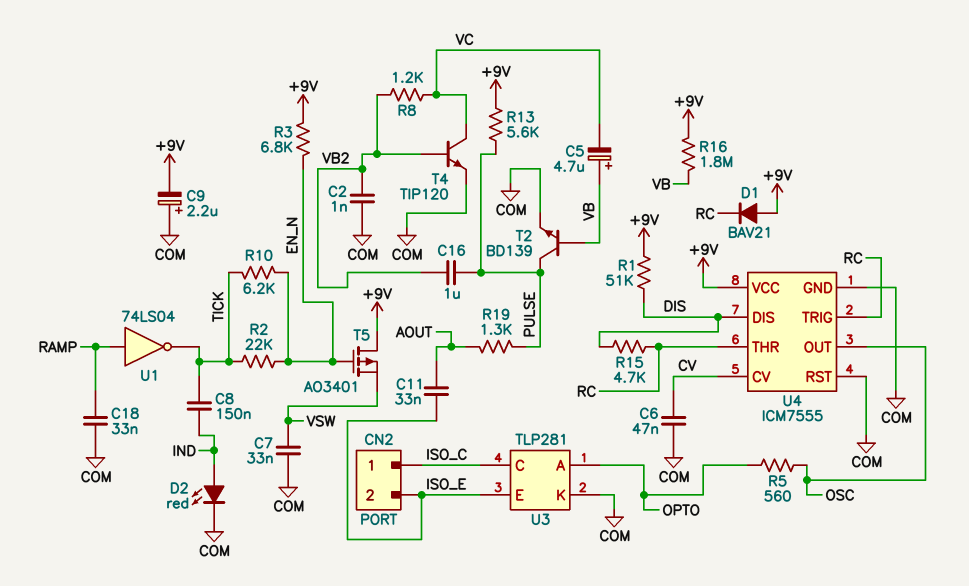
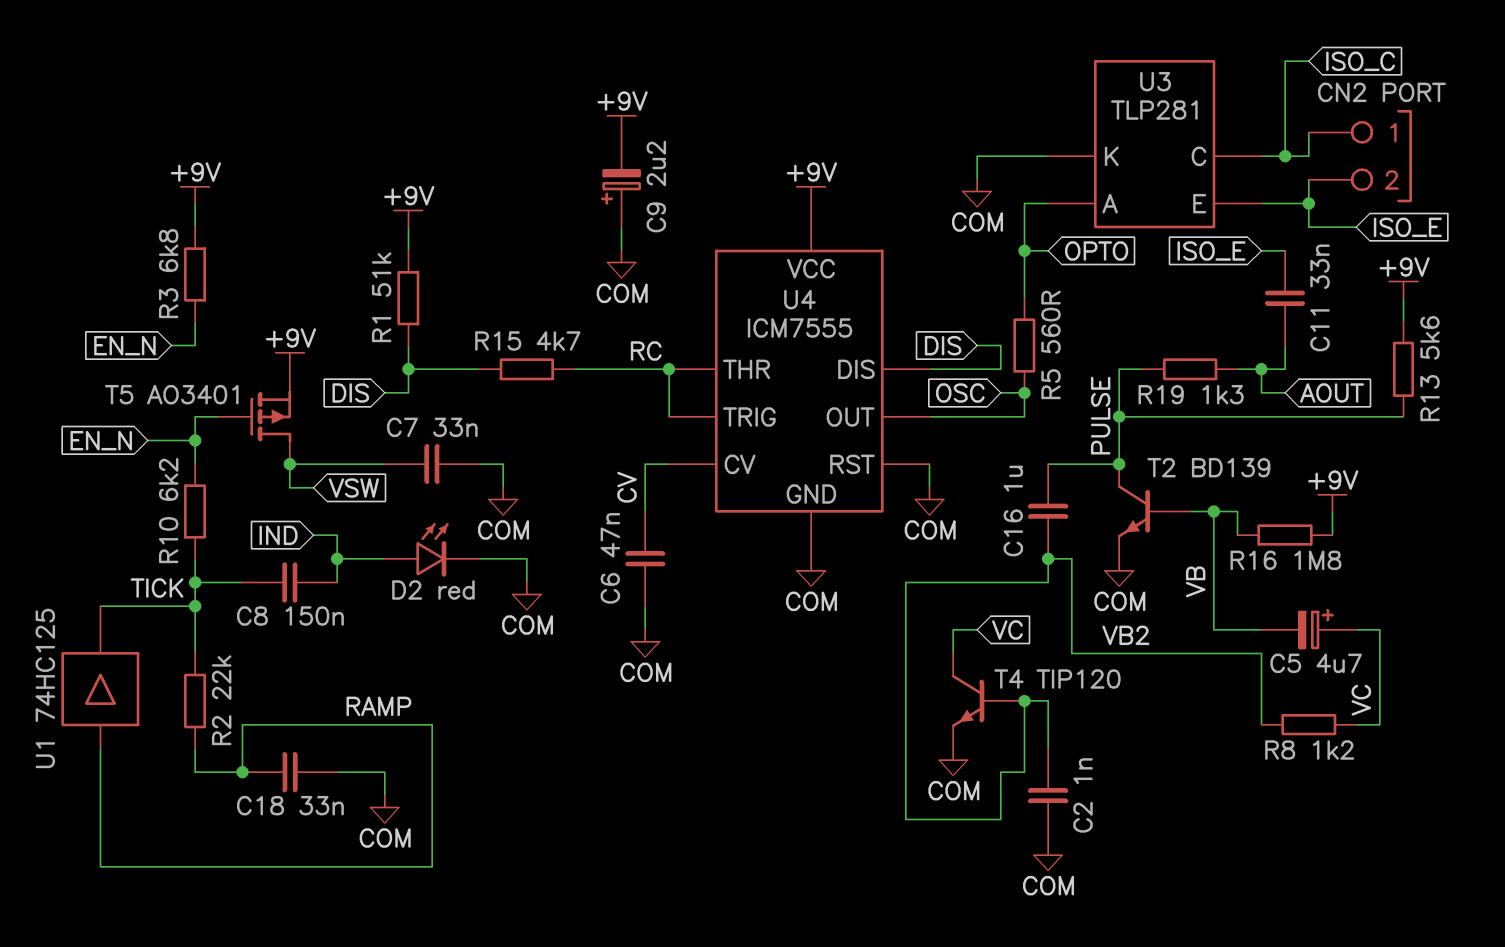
C5: 4.7uF (plus VB, minus VC) -> 4.7uF (plus VC, minus VB)
D1: diode BAV21 (A +9V, K RC) -> none
R2: 22k (EN_N, TICK) -> 22k (RAMP, TICK)
T5: PMOS AO3401 (G EN_N, D +9V, S VSW) -> PMOS AO3401 (G EN_N, D VSW, S +9V)
U1: NOT 74LS04 (in RAMP, out TICK) -> buffer 74HC125 (in RAMP, out TICK)

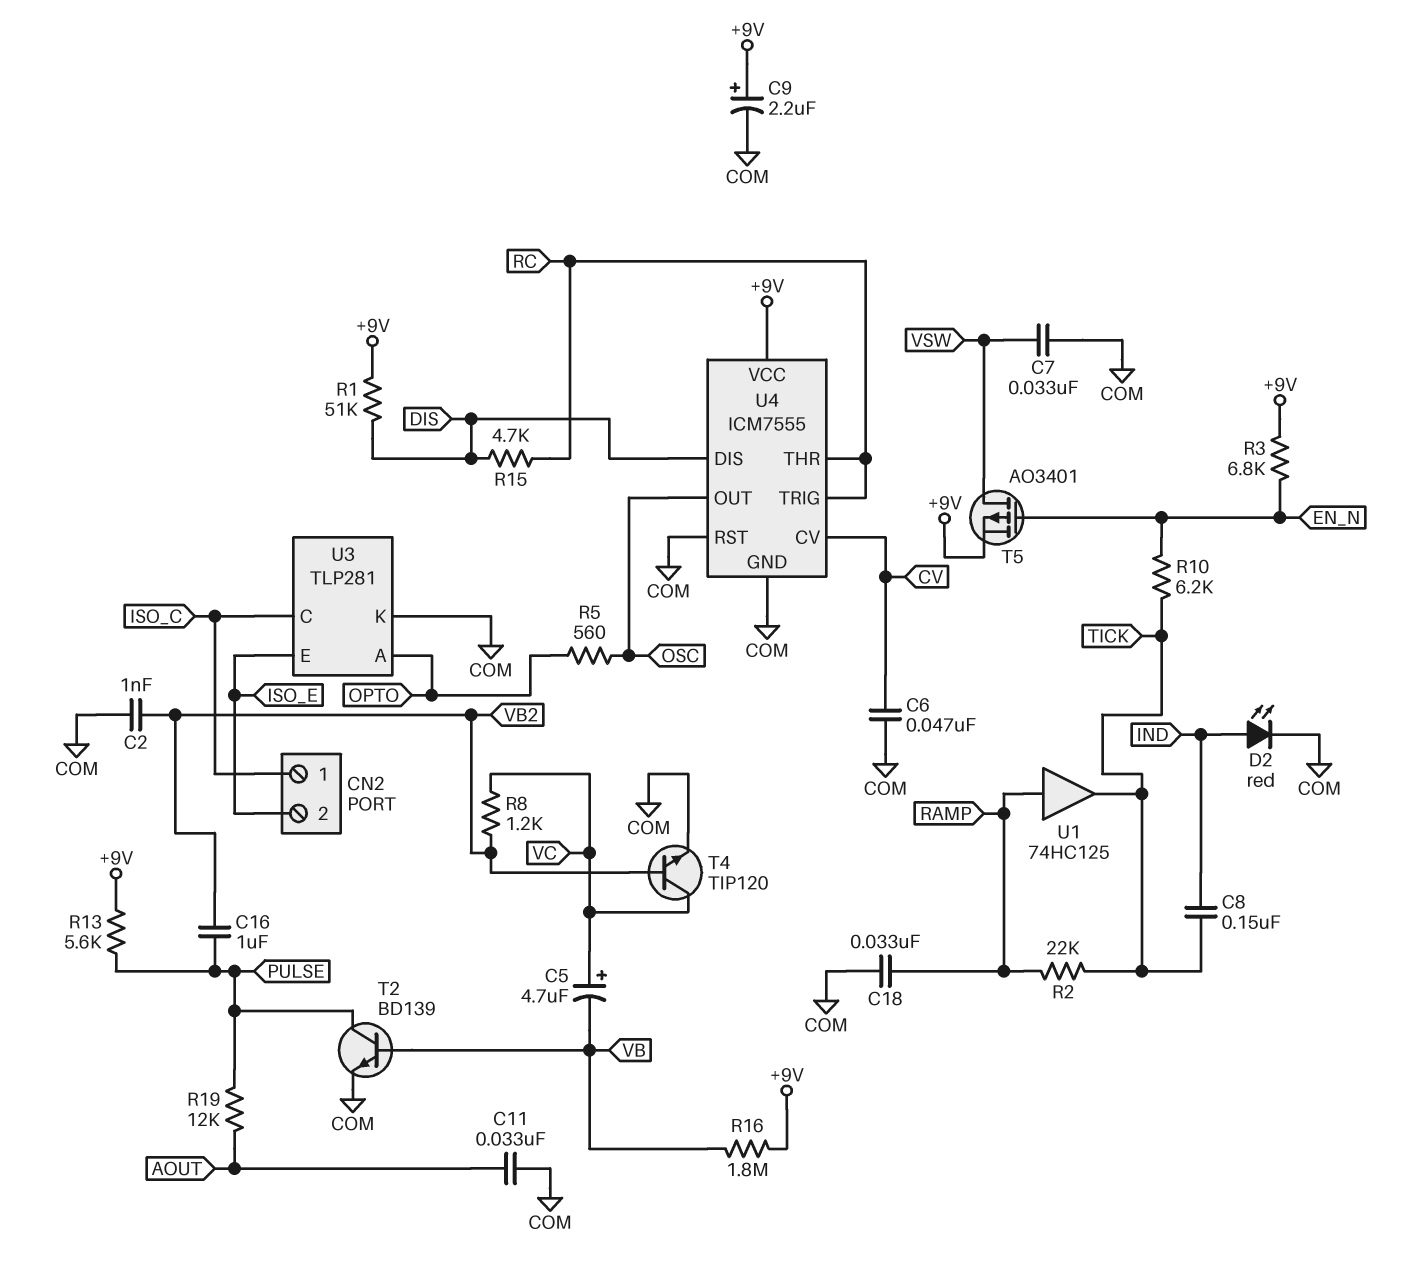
C9: 2.2uF (plus COM, minus +9V) -> 2.2uF (plus +9V, minus COM)
C11: 33nF (AOUT, ISO_E) -> 33nF (AOUT, COM)
R19: 1.3k (AOUT, PULSE) -> 12k (AOUT, PULSE)

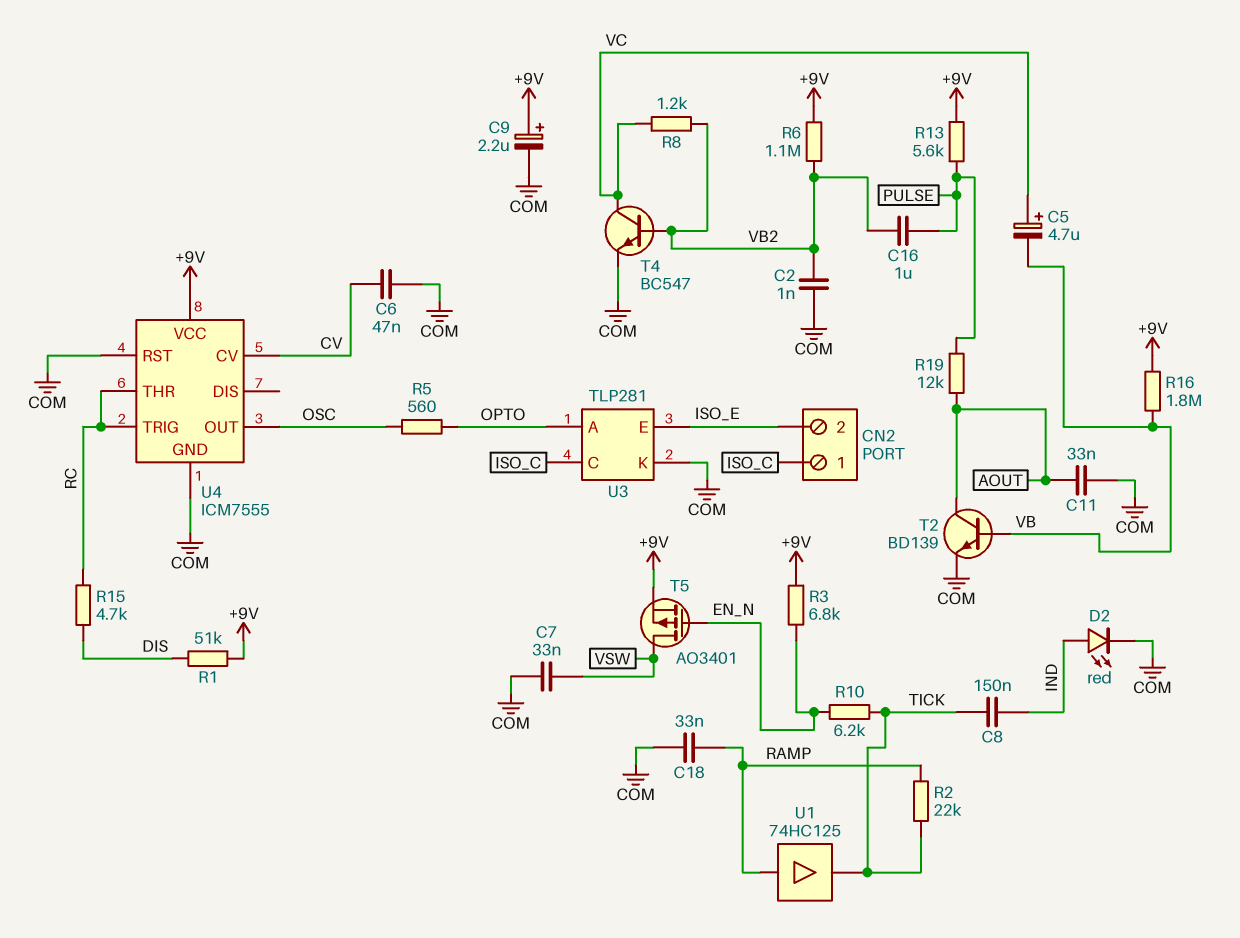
R6: none -> 1.1M (+9V, VB2)
T2: NPN BD139 (B VB, C PULSE, E COM) -> NPN BD139 (B VB, C AOUT, E COM)
T4: NPN TIP120 (B VB2, C VC, E COM) -> NPN BC547 (B VB2, C VC, E COM)
U4 pin DIS: DIS -> none

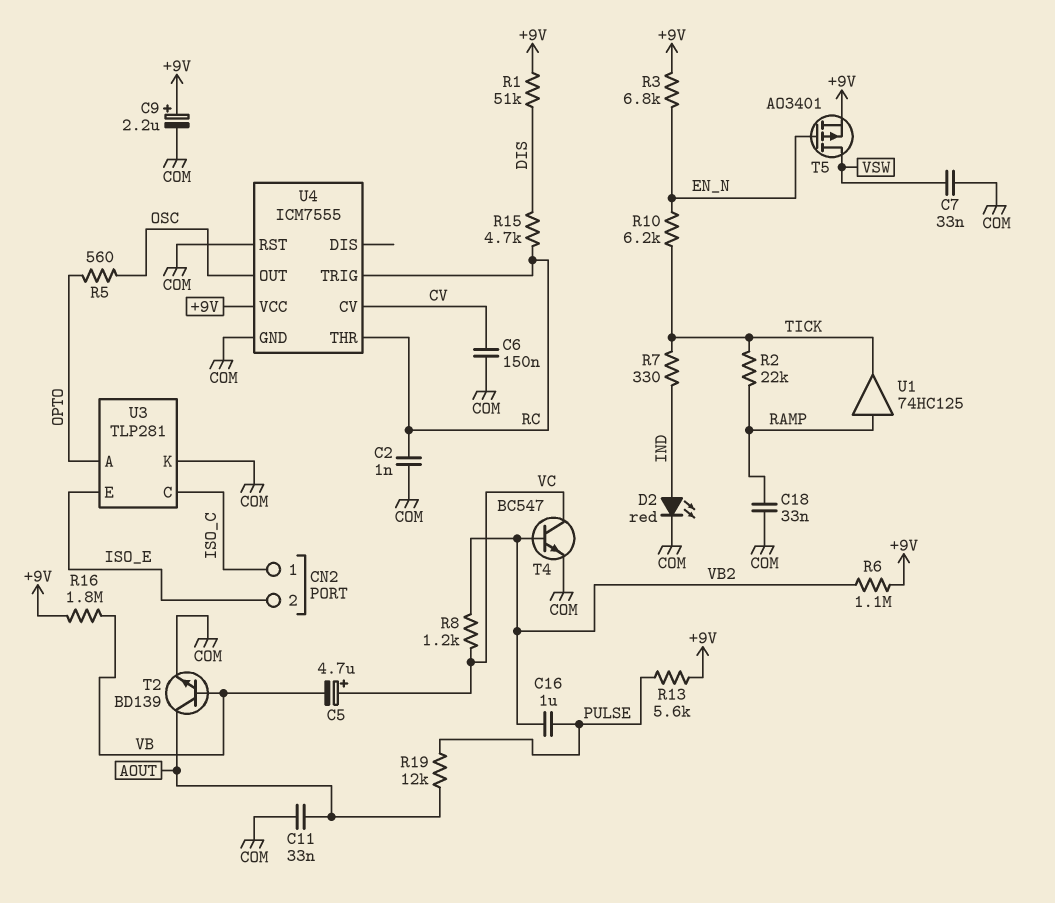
C2: 1nF (COM, VB2) -> 1nF (COM, RC)
C6: 47nF (COM, CV) -> 150nF (COM, CV)
C8: 150nF (IND, TICK) -> none
R7: none -> 330 (IND, TICK)

